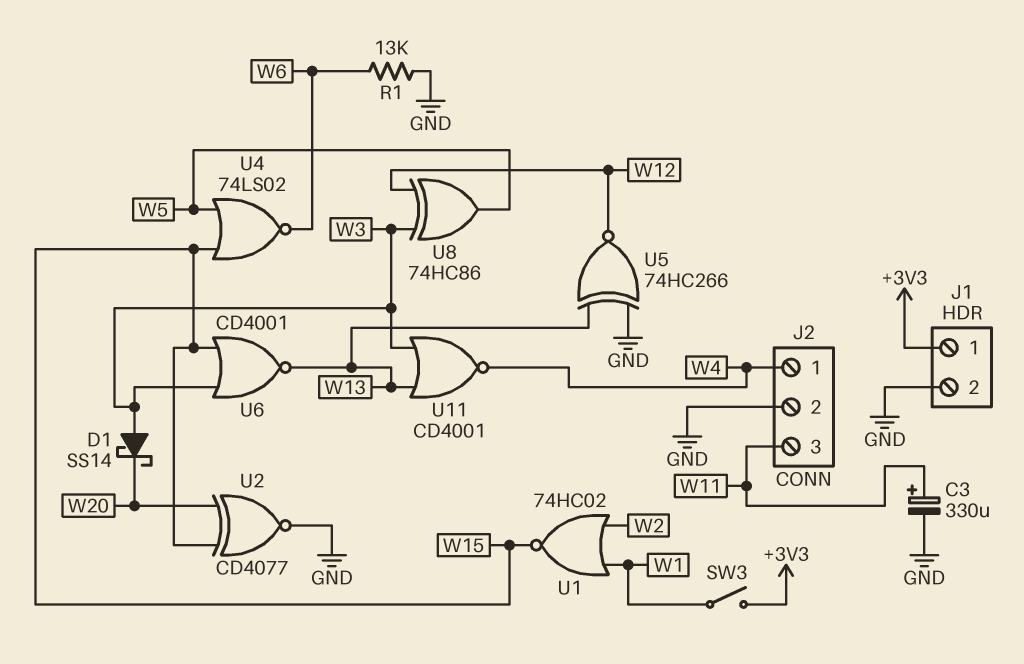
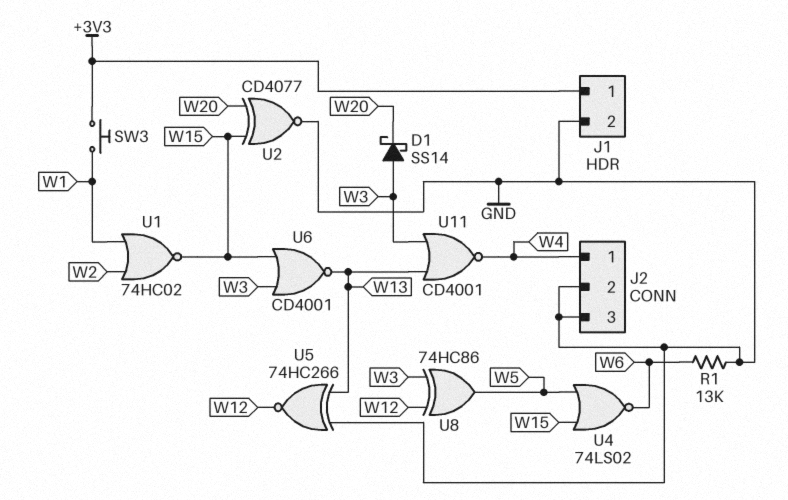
C3: 330uF (plus W11, minus GND) -> none
J2 pin 3: W11 -> GND
SW3: switch (+3V3, W1) -> button (+3V3, W1)

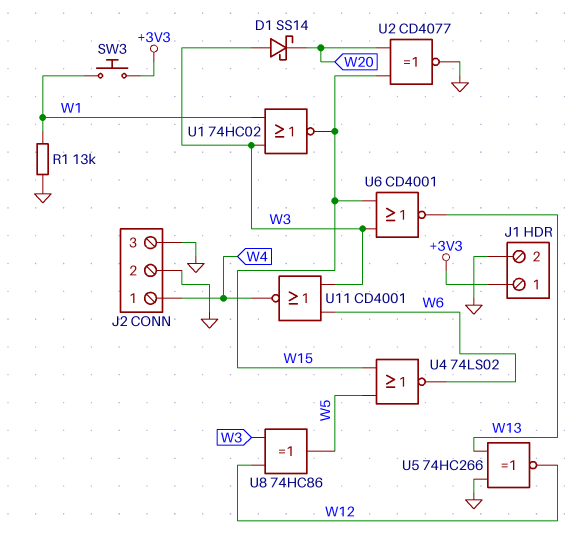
R1: 13k (GND, W6) -> 13k (GND, W1)
U1: NOR 74HC02 (in W1, in W2, out W15) -> NOR 74HC02 (in W1, in W3, out W15)
U11: NOR CD4001 (in W3, in W13, out W4) -> NOR CD4001 (in W3, in W6, out W4)

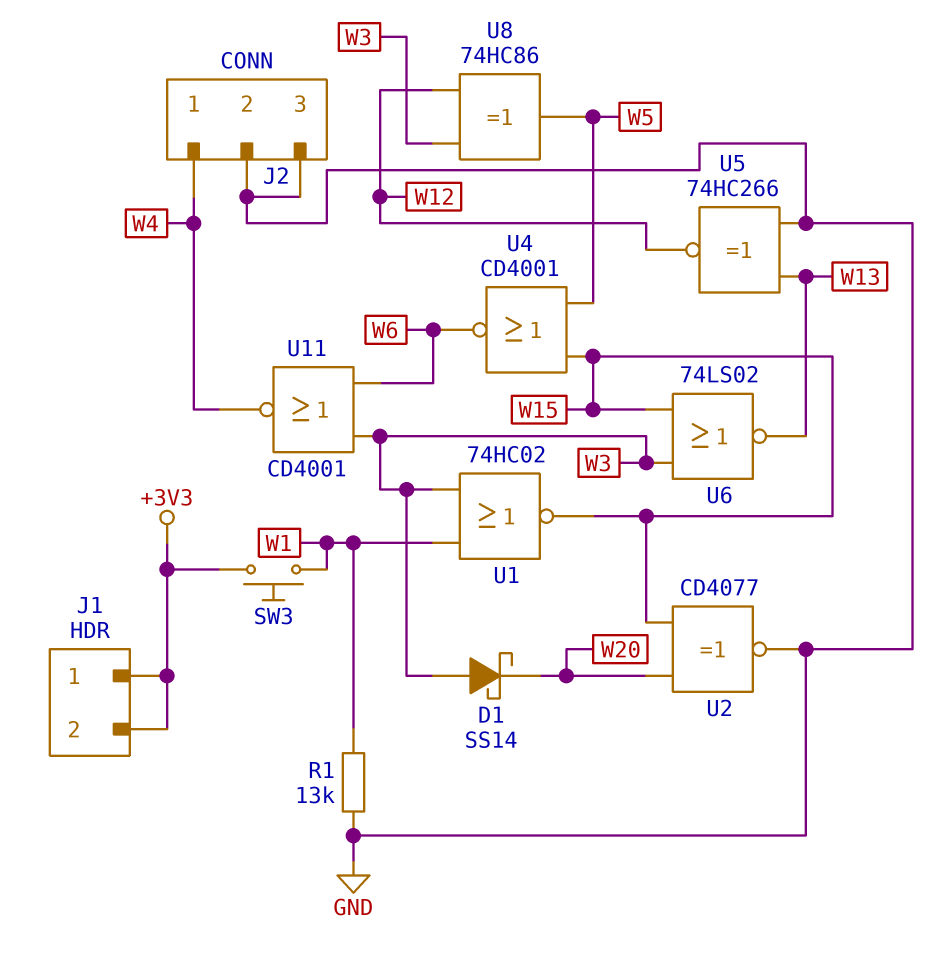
J1 pin 2: GND -> +3V3
U4: NOR 74LS02 (in W5, in W15, out W6) -> NOR CD4001 (in W5, in W15, out W6)
U6: NOR CD4001 (in W3, in W15, out W13) -> NOR 74LS02 (in W3, in W15, out W13)

